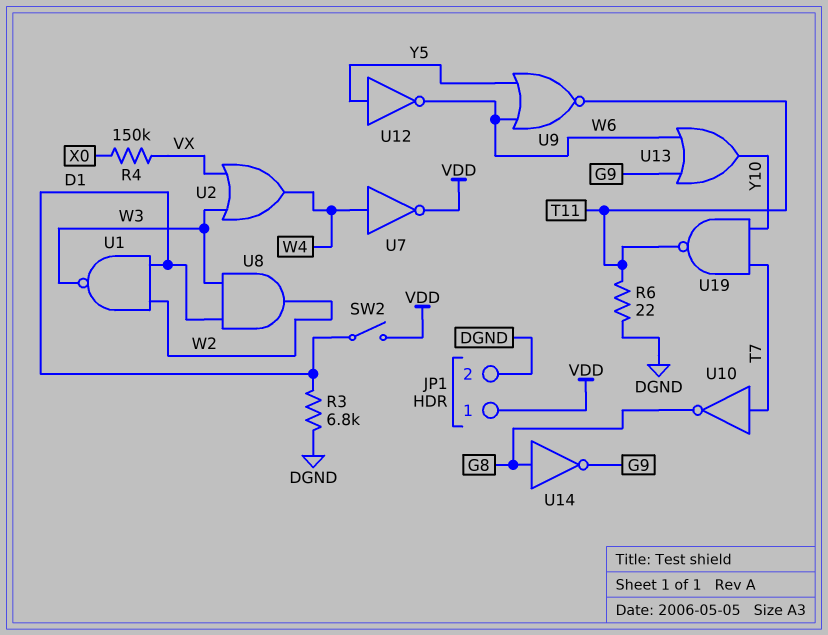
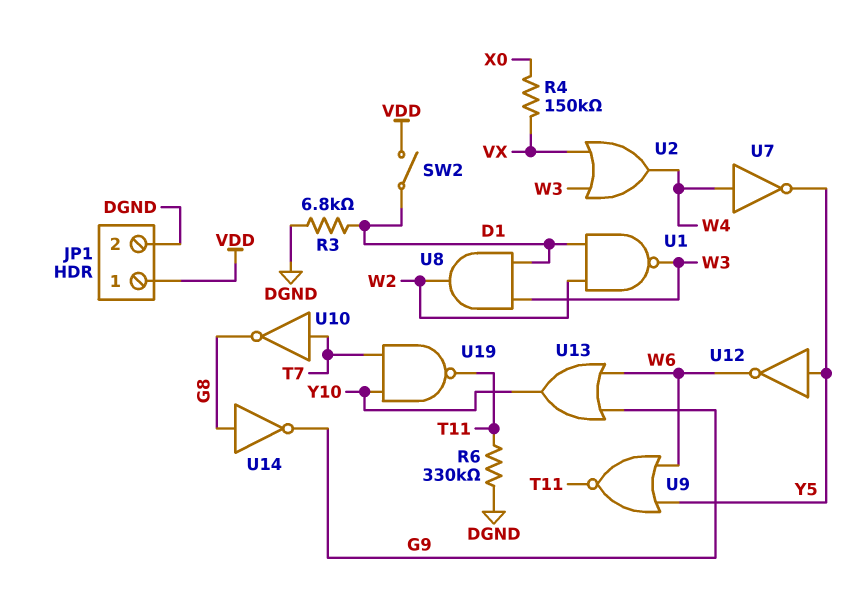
R6: 22 (DGND, T11) -> 330k (DGND, T11)
U7: NOT (in W4, out VDD) -> NOT (in W4, out Y5)

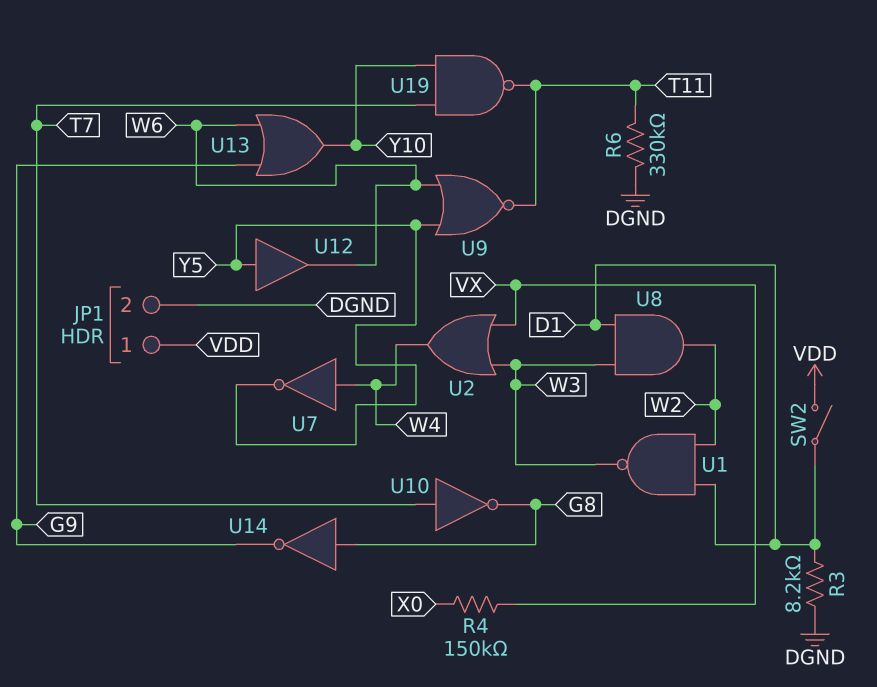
R3: 6.8k (D1, DGND) -> 8.2k (D1, DGND)
U12: NOT (in Y5, out W6) -> buffer (in Y5, out W6)

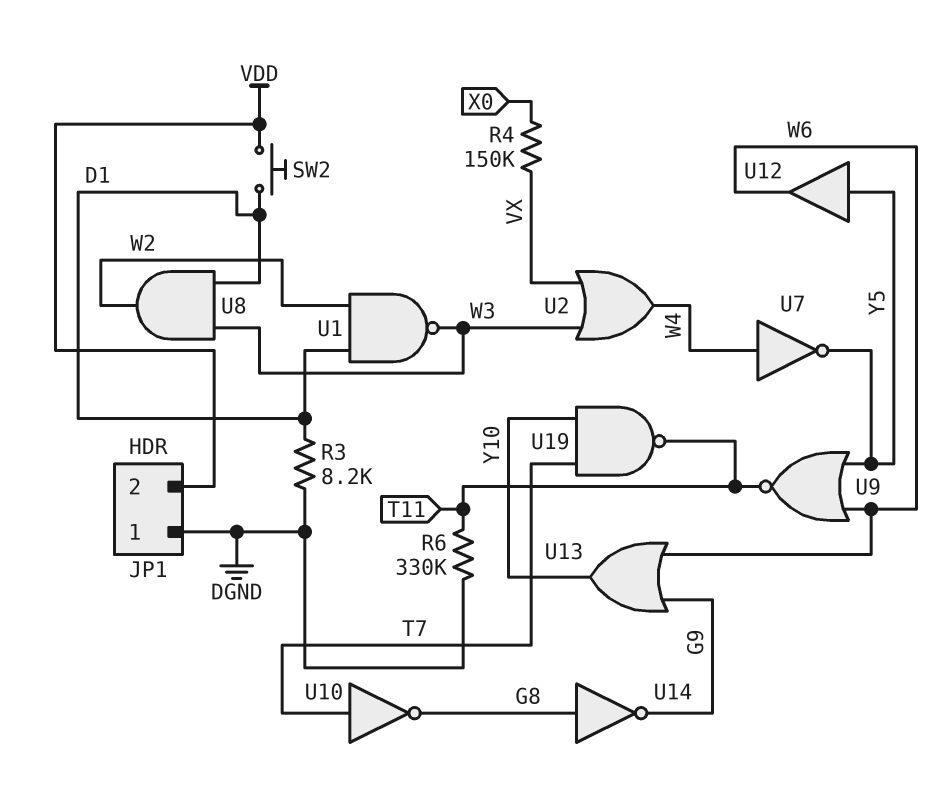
JP1 pin 1: VDD -> DGND
JP1 pin 2: DGND -> VDD
SW2: switch (D1, VDD) -> button (D1, VDD)

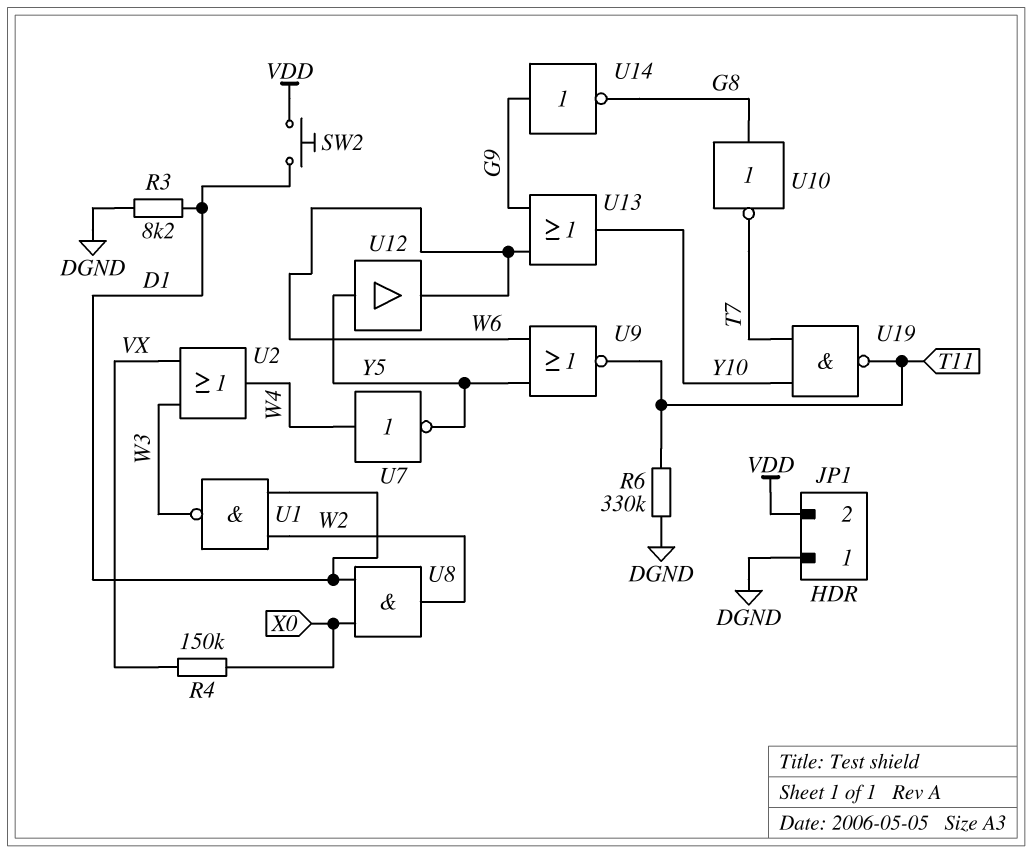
U8: AND (in D1, in W3, out W2) -> AND (in D1, in X0, out W2)
U10: NOT (in T7, out G8) -> NOT (in G8, out T7)
U14: NOT (in G8, out G9) -> NOT (in G9, out G8)

